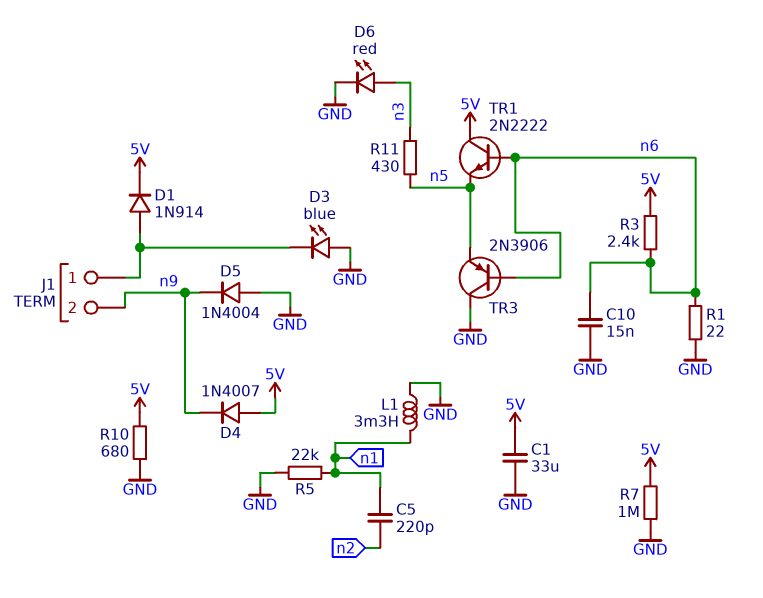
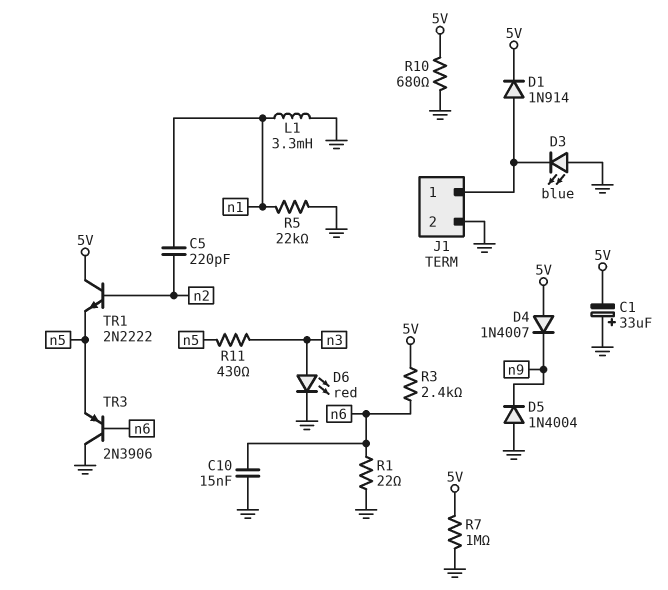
C1: 33uF (5V, GND) -> 33uF (plus GND, minus 5V)
J1 pin 2: n9 -> GND
TR1: NPN 2N2222 (B n6, C 5V, E n5) -> NPN 2N2222 (B n2, C 5V, E n5)

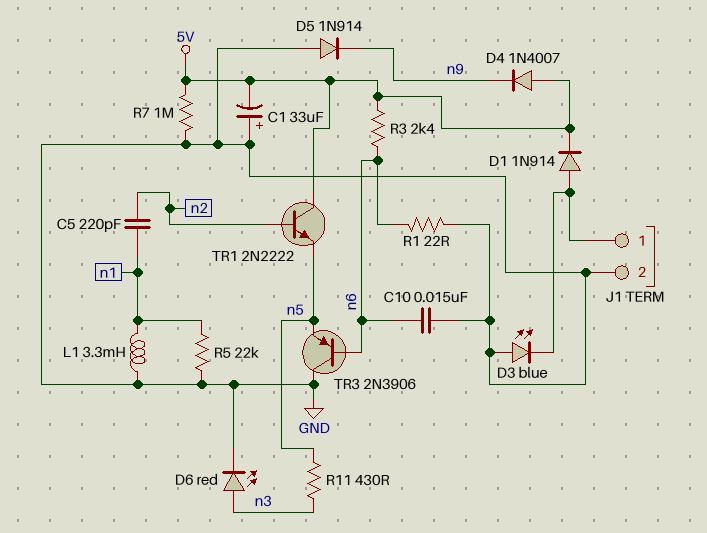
D5: diode 1N4004 (A GND, K n9) -> diode 1N914 (A GND, K n9)
R10: 680 (5V, GND) -> none

